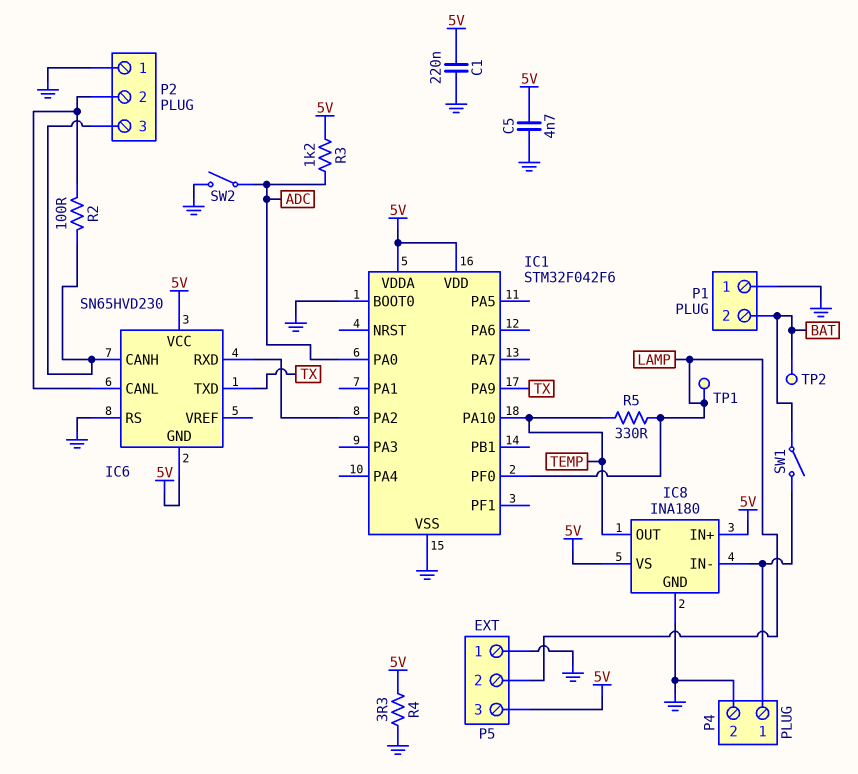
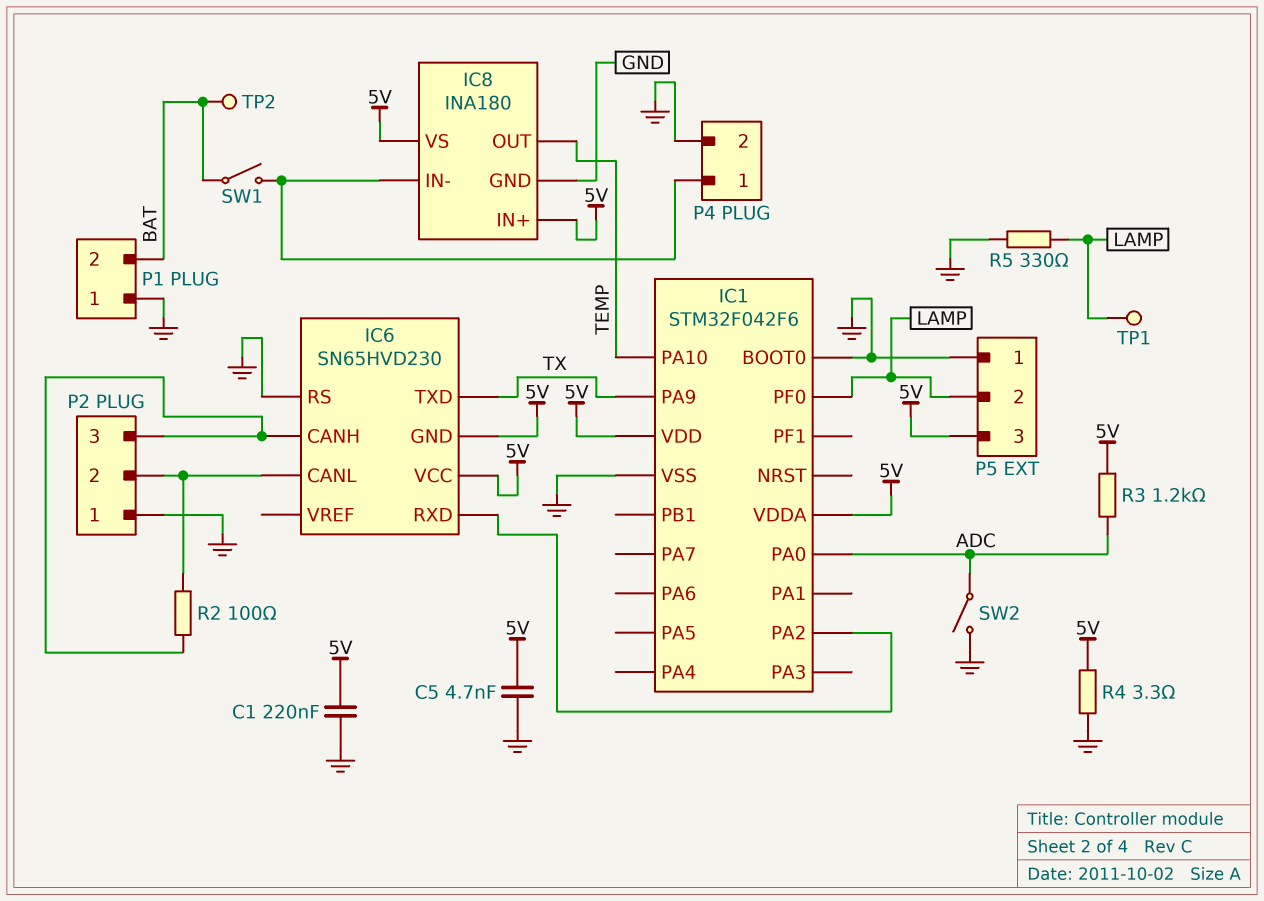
R5: 330 (LAMP, TEMP) -> 330 (GND, LAMP)

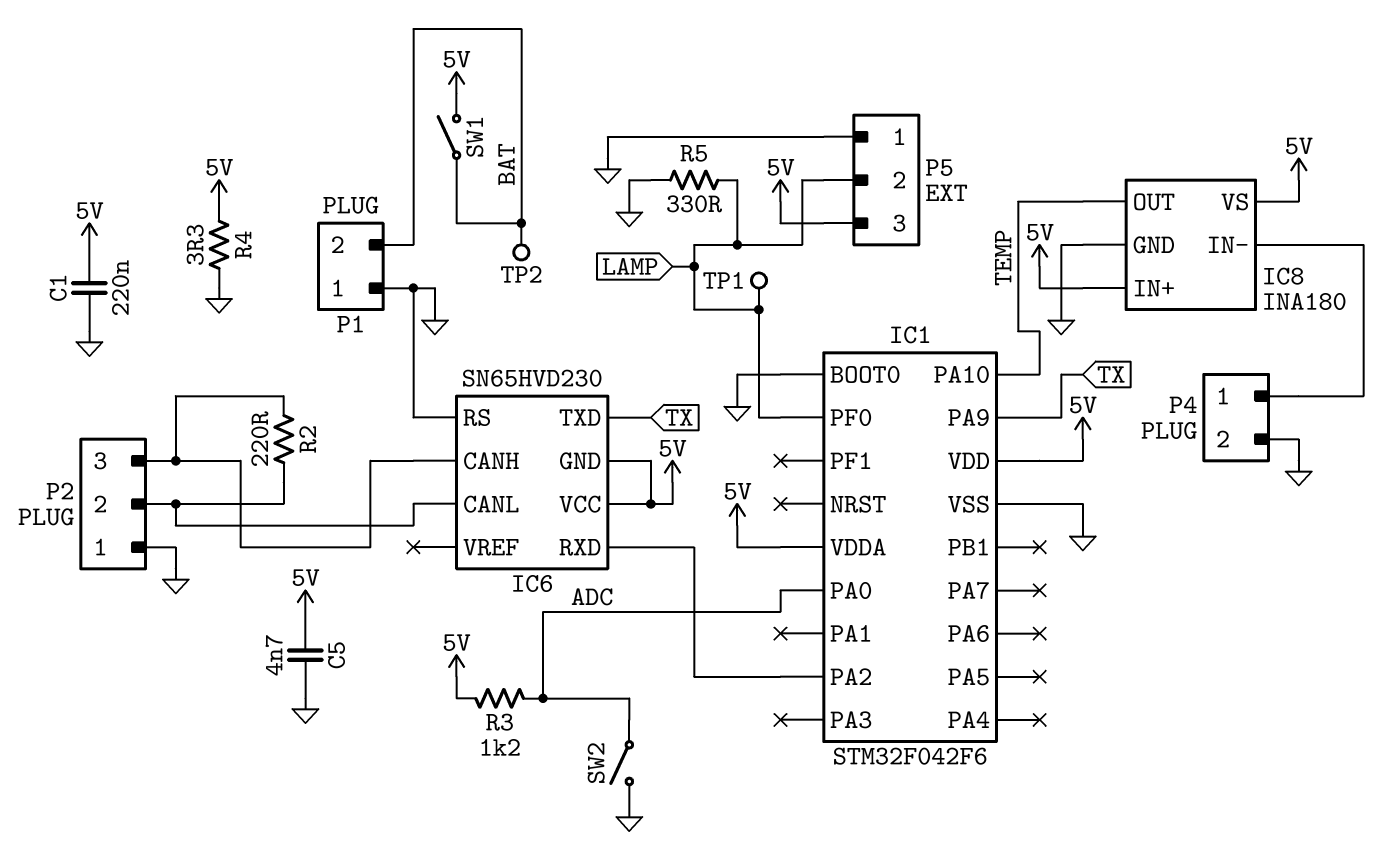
R2: 100 (IC6/CANH, IC6/CANL) -> 220 (IC6/CANH, IC6/CANL)
SW1: switch (BAT, IC8/IN-) -> switch (5V, BAT)

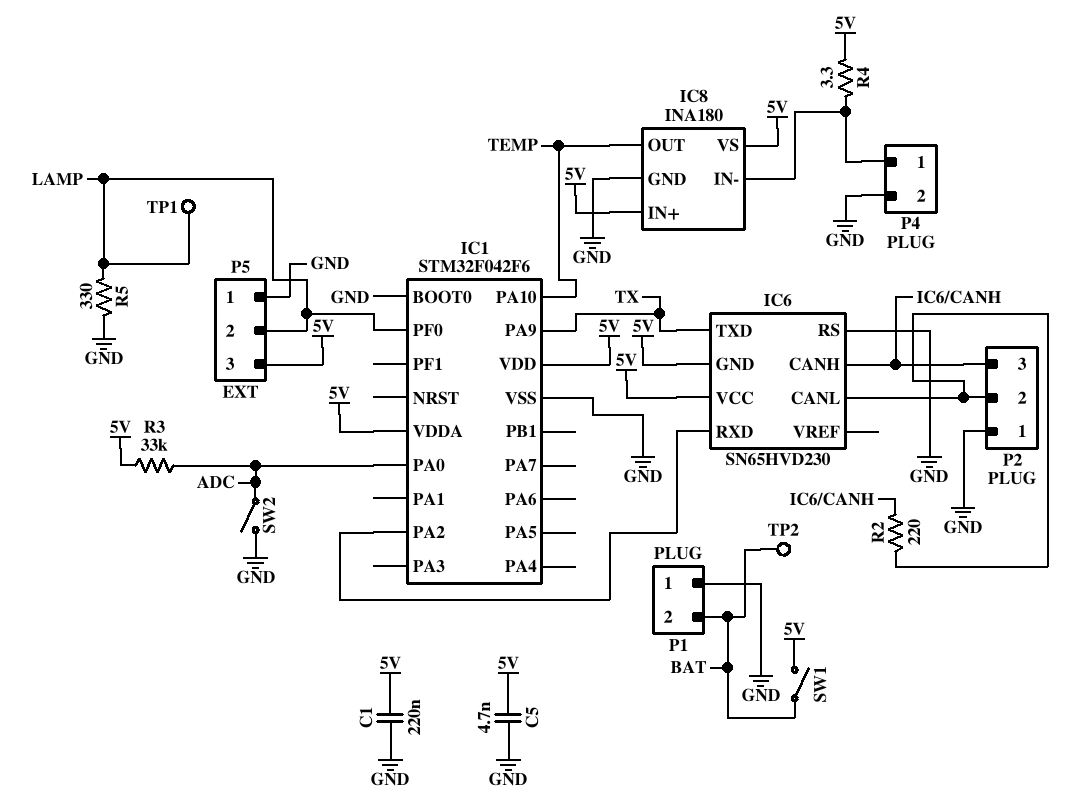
R3: 1.2k (5V, ADC) -> 33k (5V, ADC)
R4: 3.3 (5V, GND) -> 3.3 (5V, IC8/IN-)

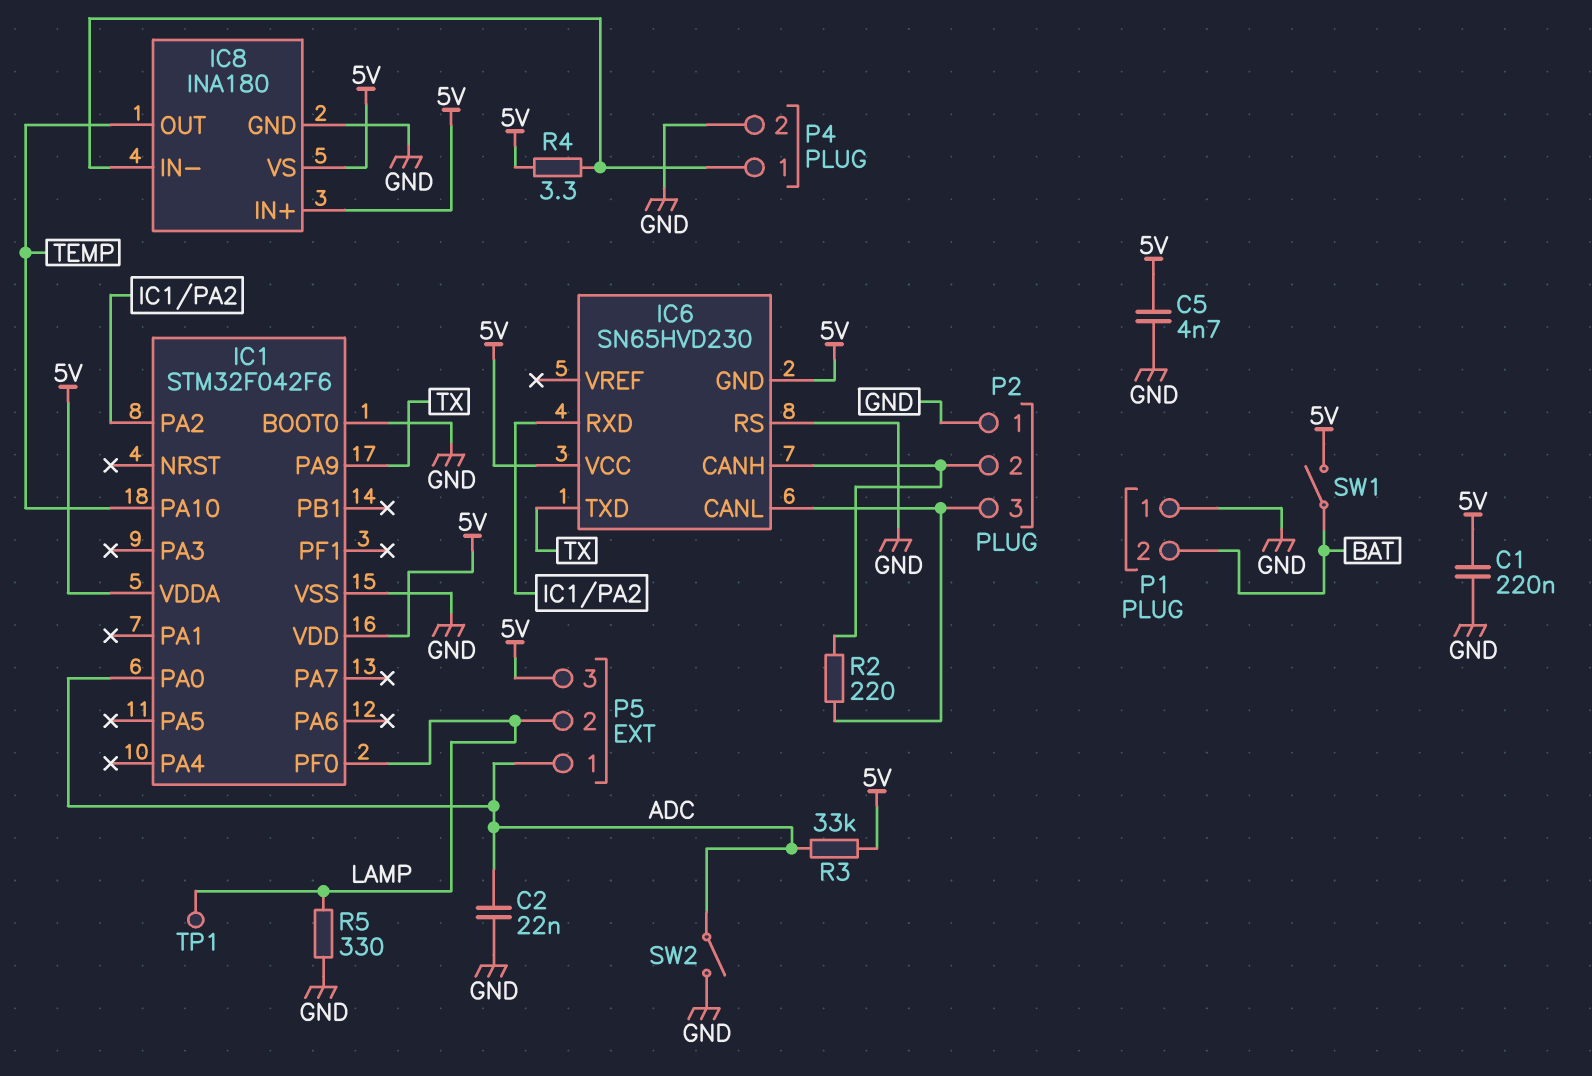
C2: none -> 22nF (ADC, GND)
P2 pin 2: IC6/CANL -> IC6/CANH
P2 pin 3: IC6/CANH -> IC6/CANL
P5 pin 1: GND -> ADC
TP2: test point (BAT) -> none

